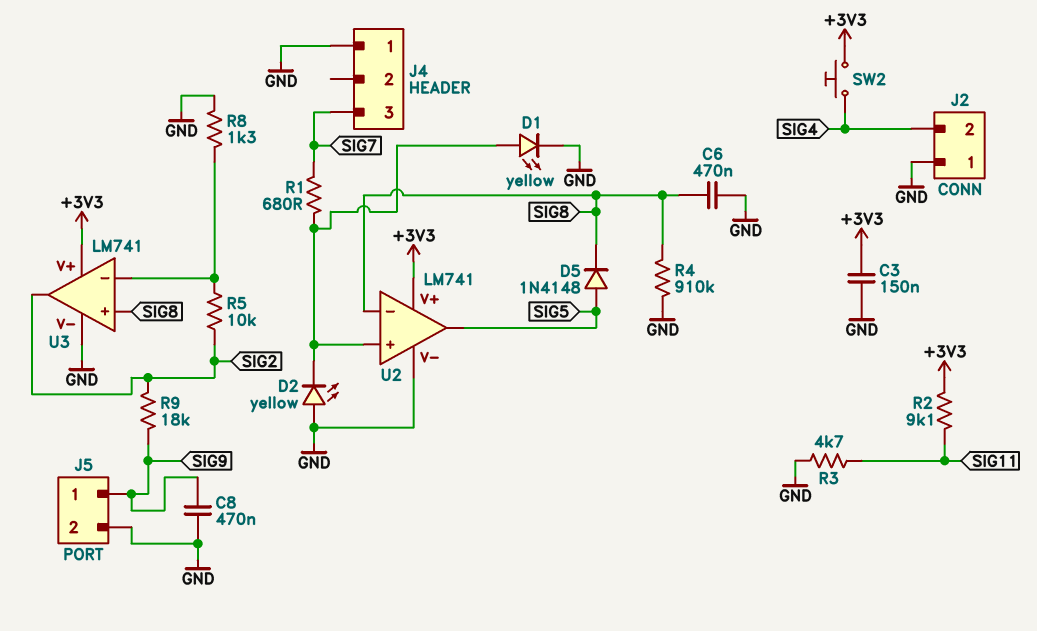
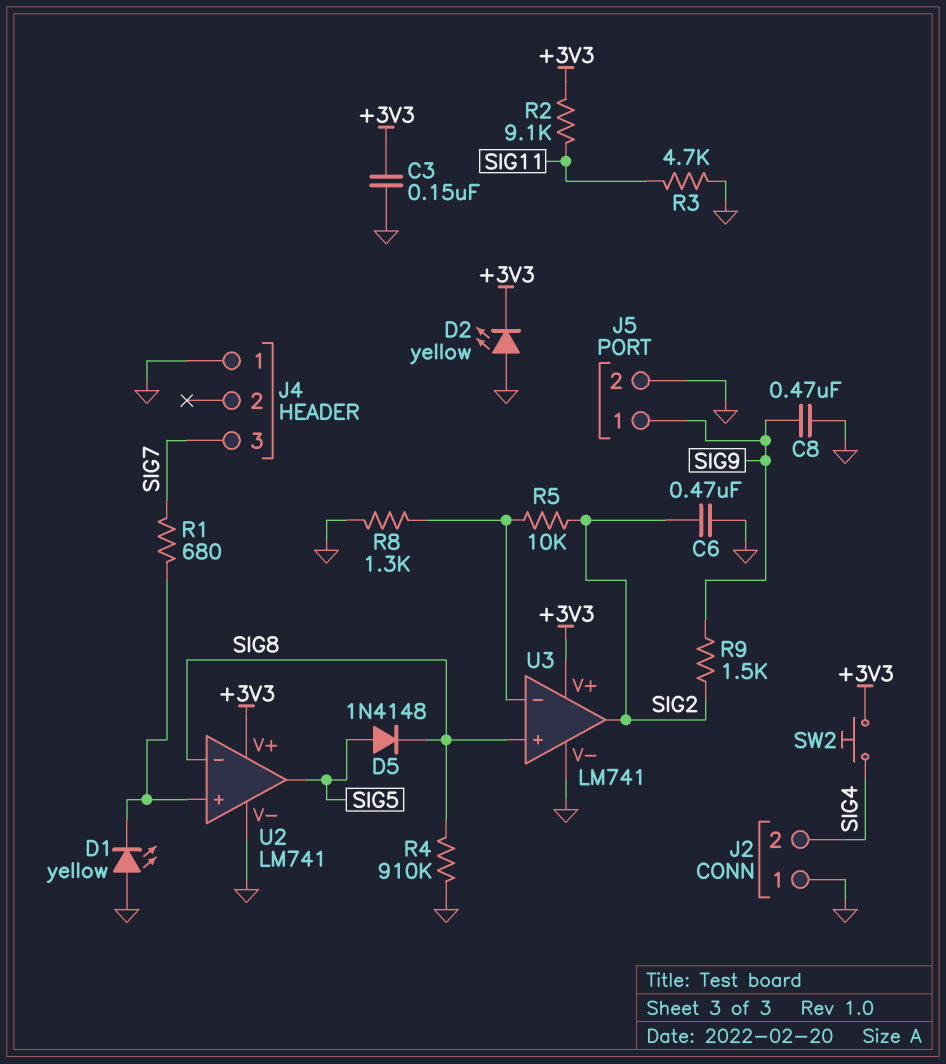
C6: 470nF (GND, SIG8) -> 470nF (GND, SIG2)
D1: LED yellow (A U2/in+, K GND) -> LED yellow (A GND, K U2/in+)
D2: LED yellow (A GND, K U2/in+) -> LED yellow (A GND, K +3V3)
R9: 18k (SIG2, SIG9) -> 1.5k (SIG2, SIG9)

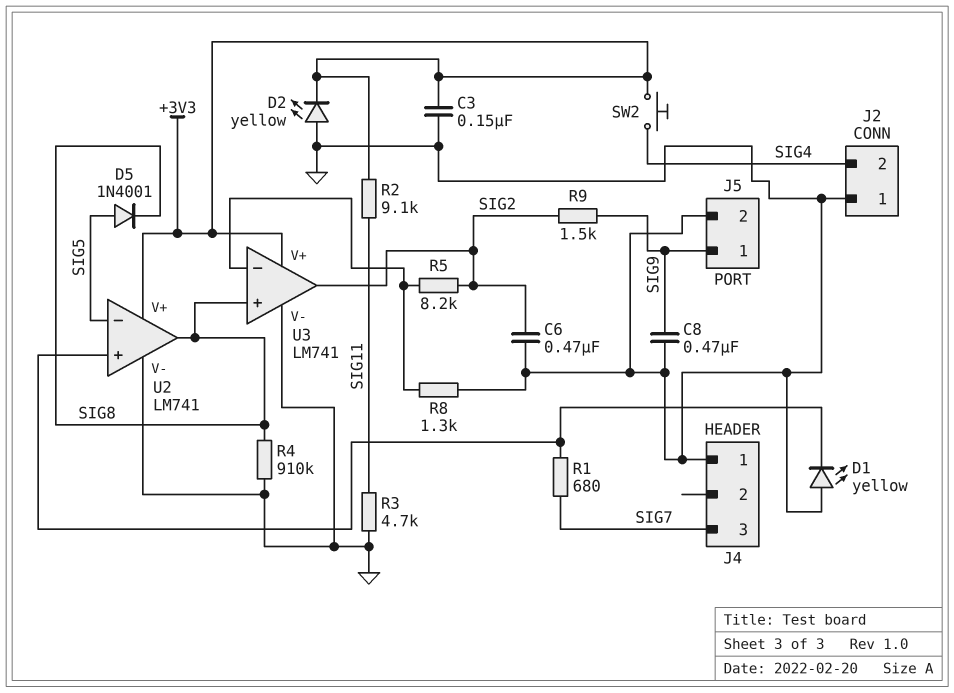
D5: diode 1N4148 (A SIG5, K SIG8) -> diode 1N4001 (A SIG5, K SIG8)
R5: 10k (SIG2, U3/in-) -> 8.2k (SIG2, U3/in-)
U2 pin in-: SIG8 -> SIG5
U2 pin out: SIG5 -> SIG8

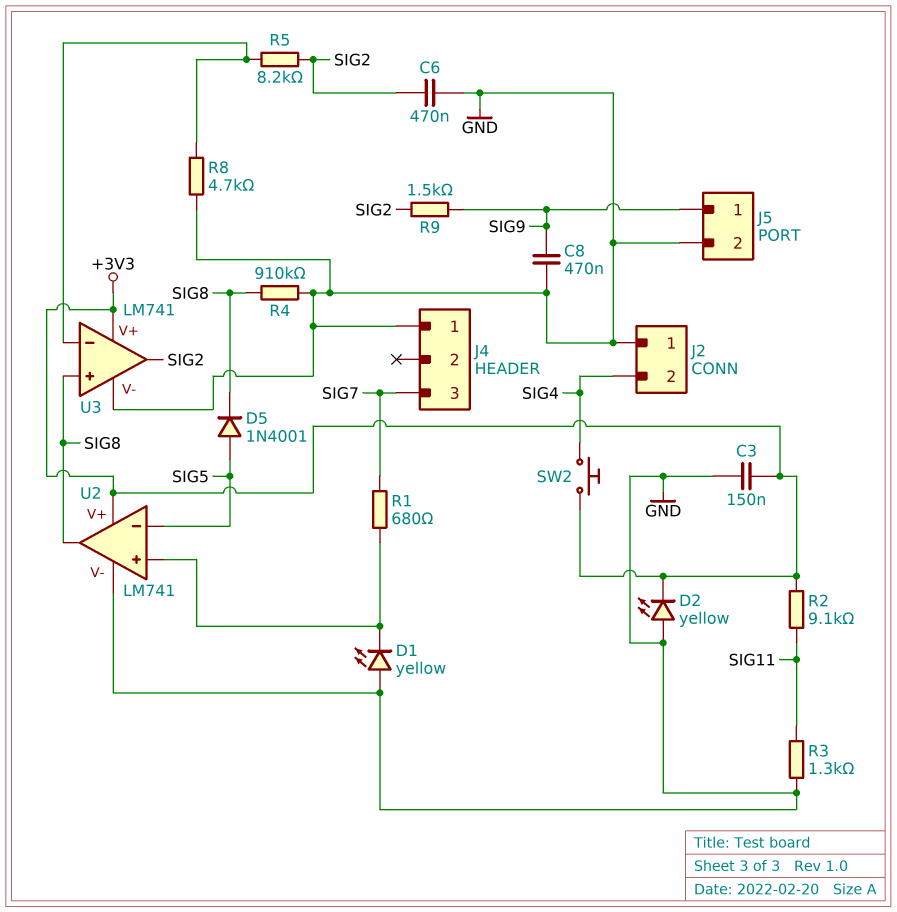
R3: 4.7k (GND, SIG11) -> 1.3k (GND, SIG11)
R8: 1.3k (GND, U3/in-) -> 4.7k (GND, U3/in-)

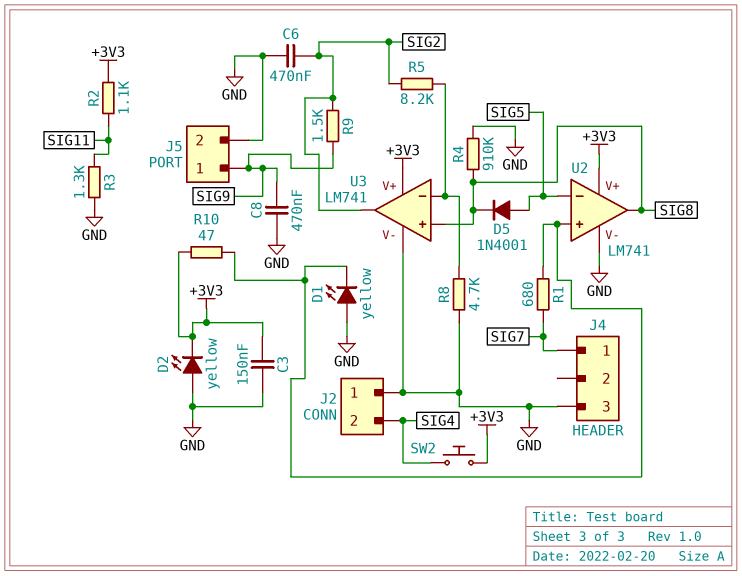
J4 pin 1: GND -> SIG7
J4 pin 3: SIG7 -> GND
R2: 9.1k (+3V3, SIG11) -> 1.1k (+3V3, SIG11)
R10: none -> 47 (+3V3, U2/in+)

